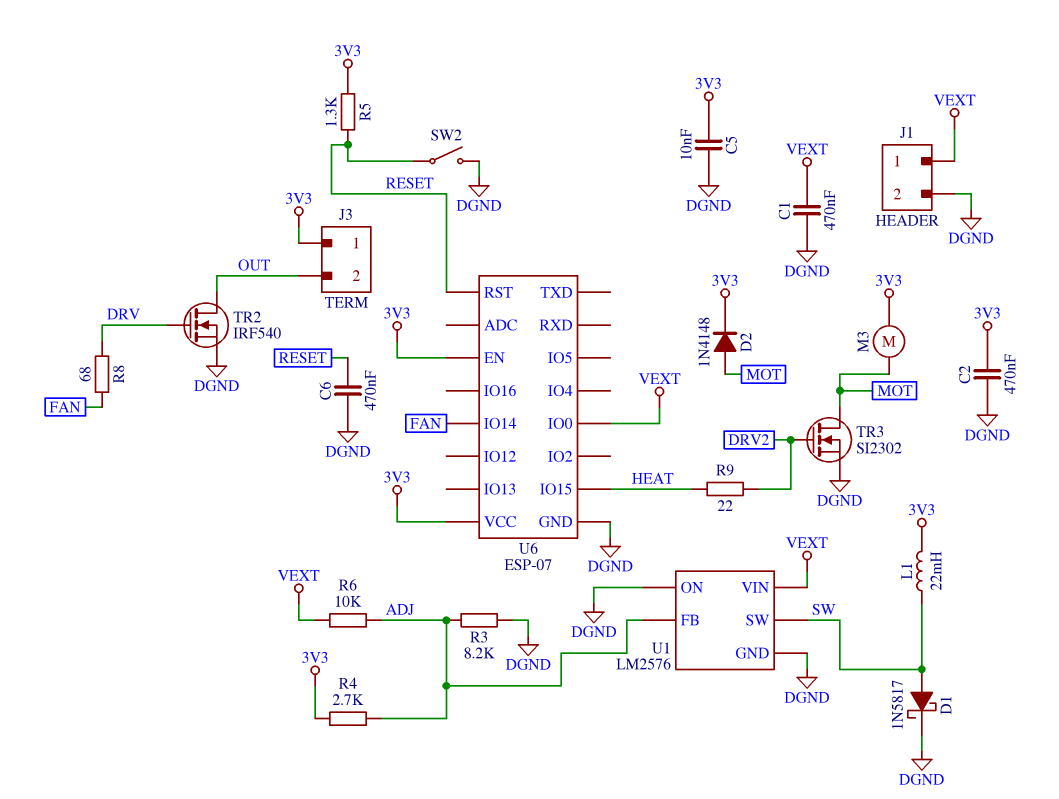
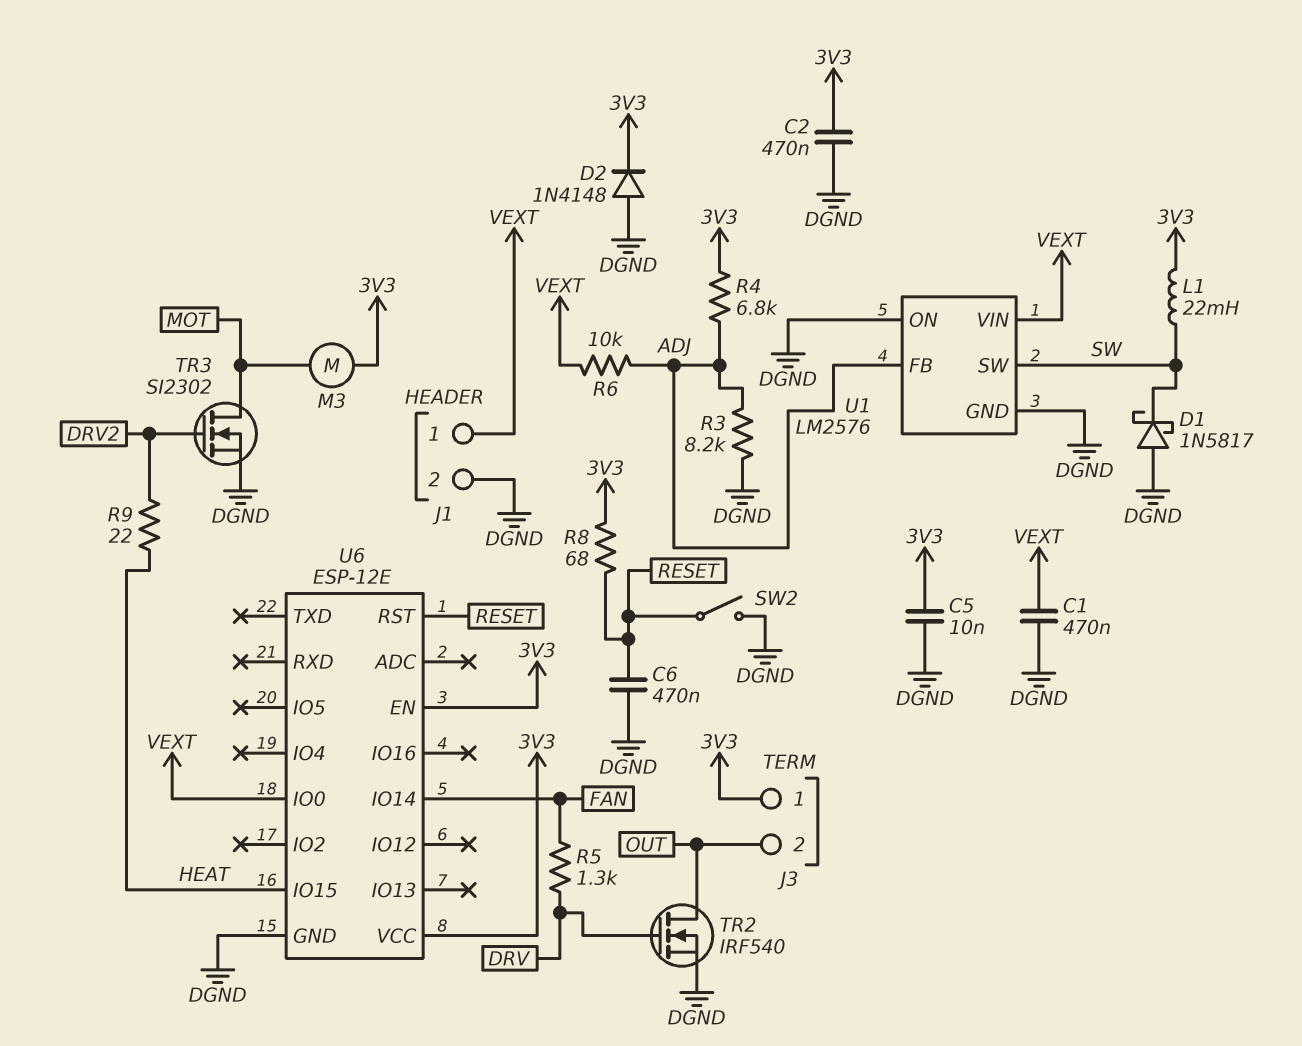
D1: schottky 1N5817 (A SW, K DGND) -> schottky 1N5817 (A DGND, K SW)
D2: diode 1N4148 (A MOT, K 3V3) -> diode 1N4148 (A DGND, K 3V3)
R4: 2.7k (3V3, ADJ) -> 6.8k (3V3, ADJ)
R5: 1.3k (3V3, RESET) -> 1.3k (DRV, FAN)
R8: 68 (DRV, FAN) -> 68 (3V3, RESET)
U6: ESP-07 -> ESP-12E

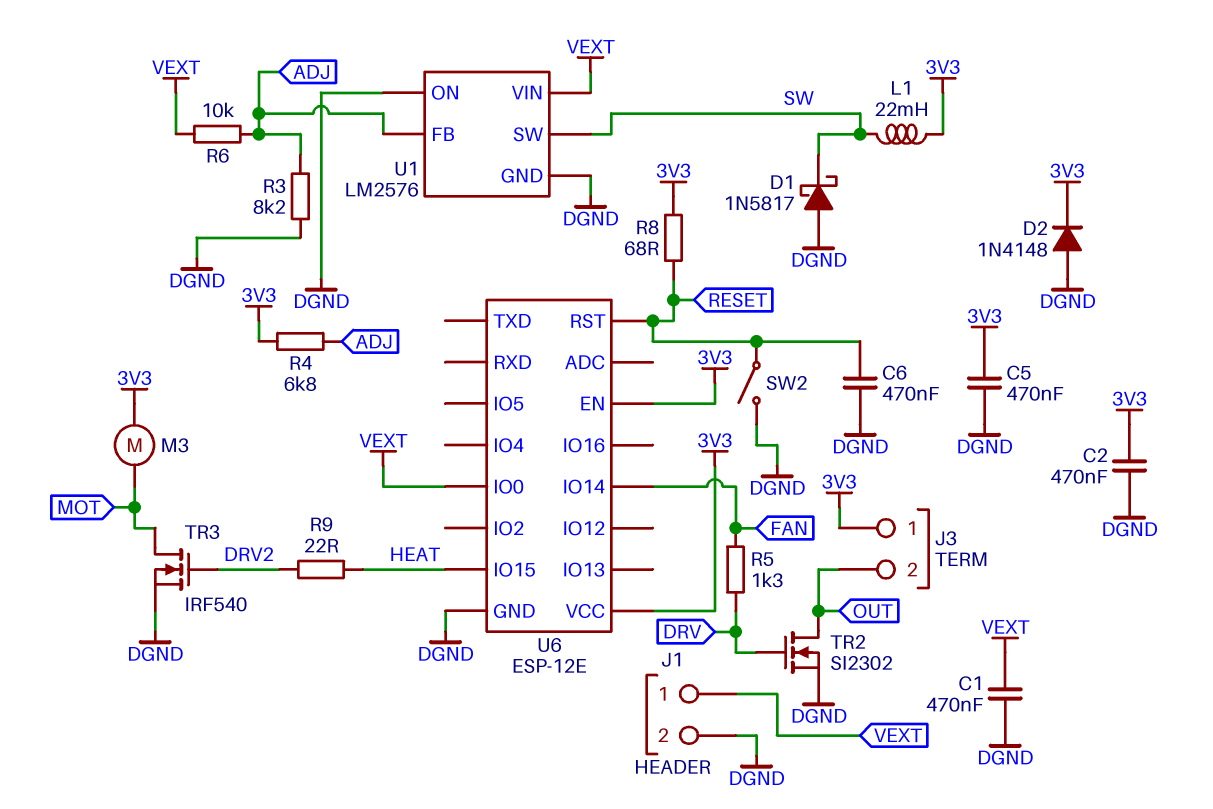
C5: 10nF (3V3, DGND) -> 470nF (3V3, DGND)
TR2: NMOS IRF540 (G DRV, D OUT, S DGND) -> NMOS SI2302 (G DRV, D OUT, S DGND)
TR3: NMOS SI2302 (G DRV2, D MOT, S DGND) -> NMOS IRF540 (G DRV2, D MOT, S DGND)

